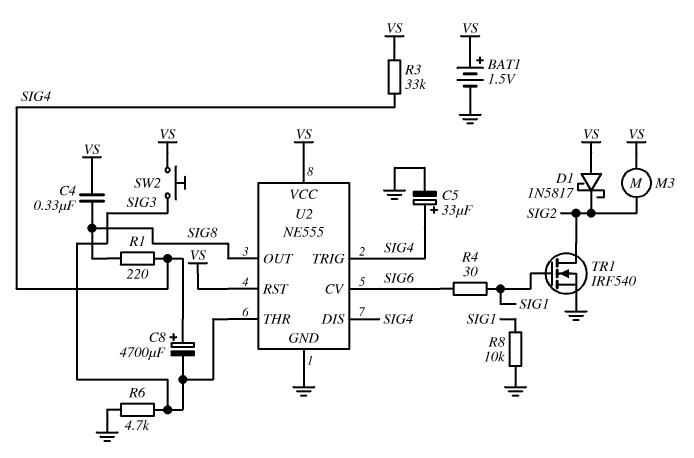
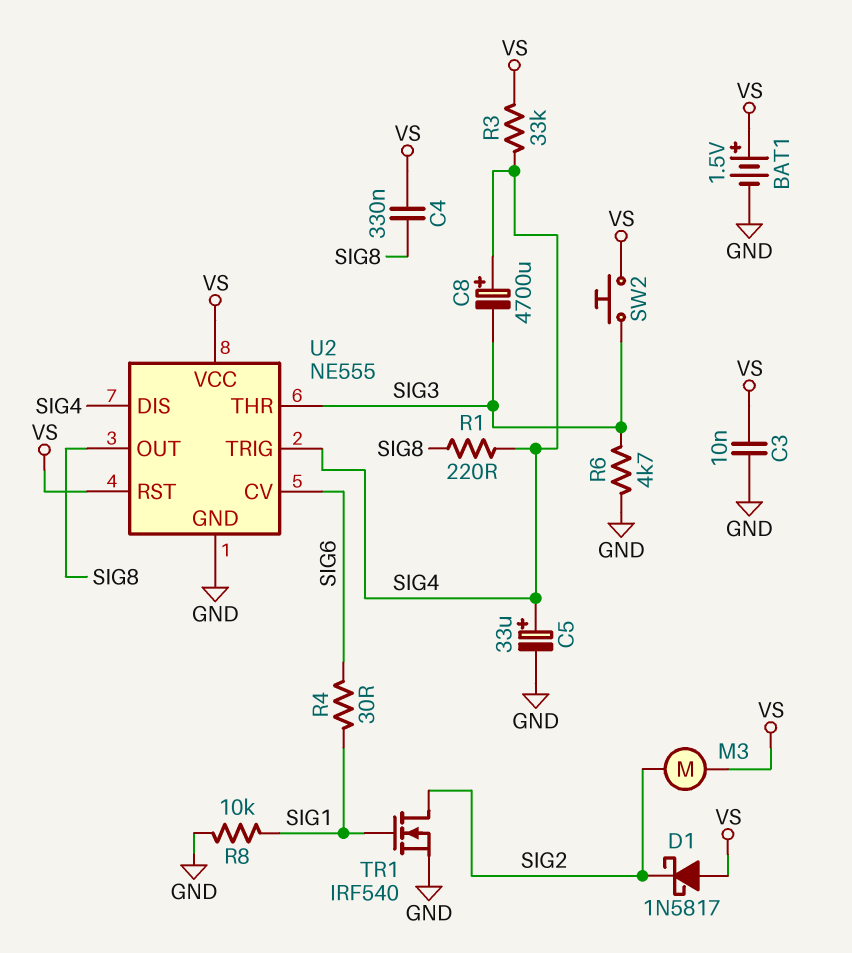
C3: none -> 10nF (GND, VS)

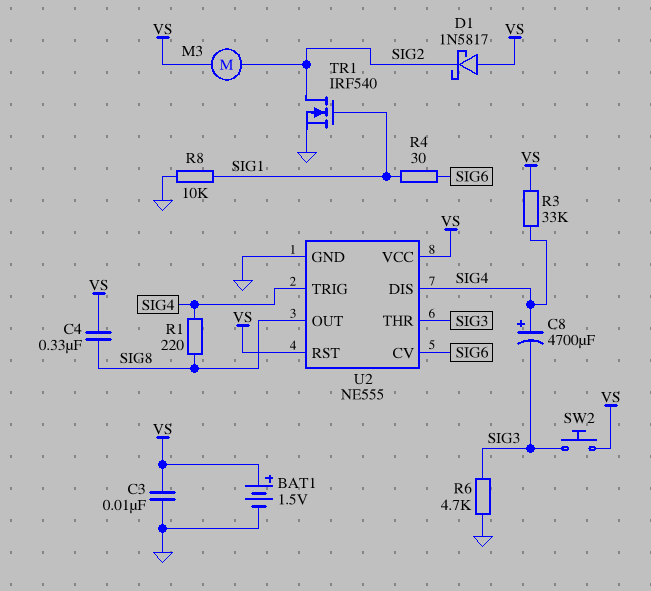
C5: 33uF (plus SIG4, minus GND) -> none

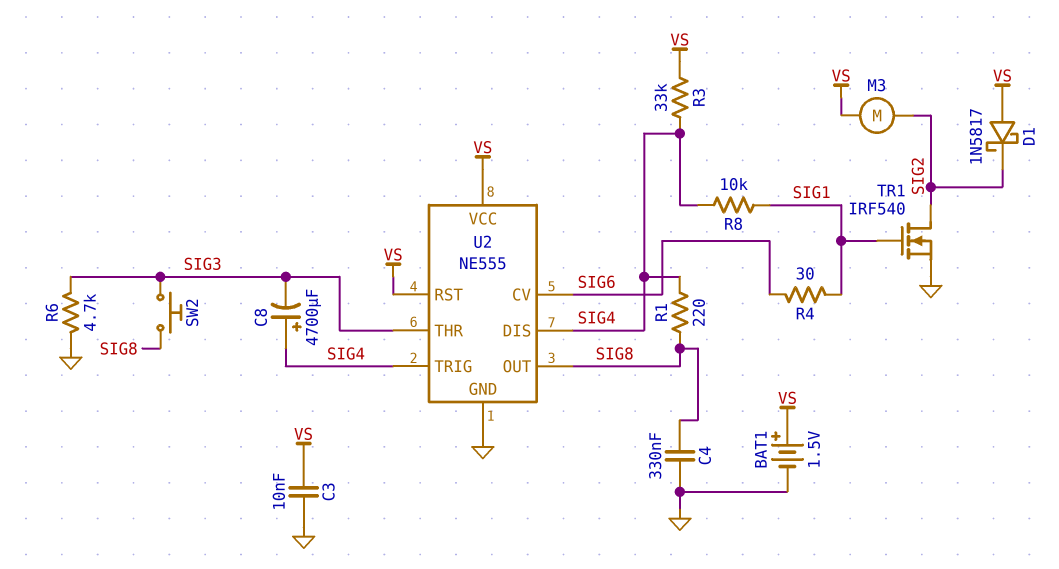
C4: 330nF (SIG8, VS) -> 330nF (GND, SIG8)
R8: 10k (GND, SIG1) -> 10k (SIG1, SIG4)
SW2: button (SIG3, VS) -> button (SIG3, SIG8)

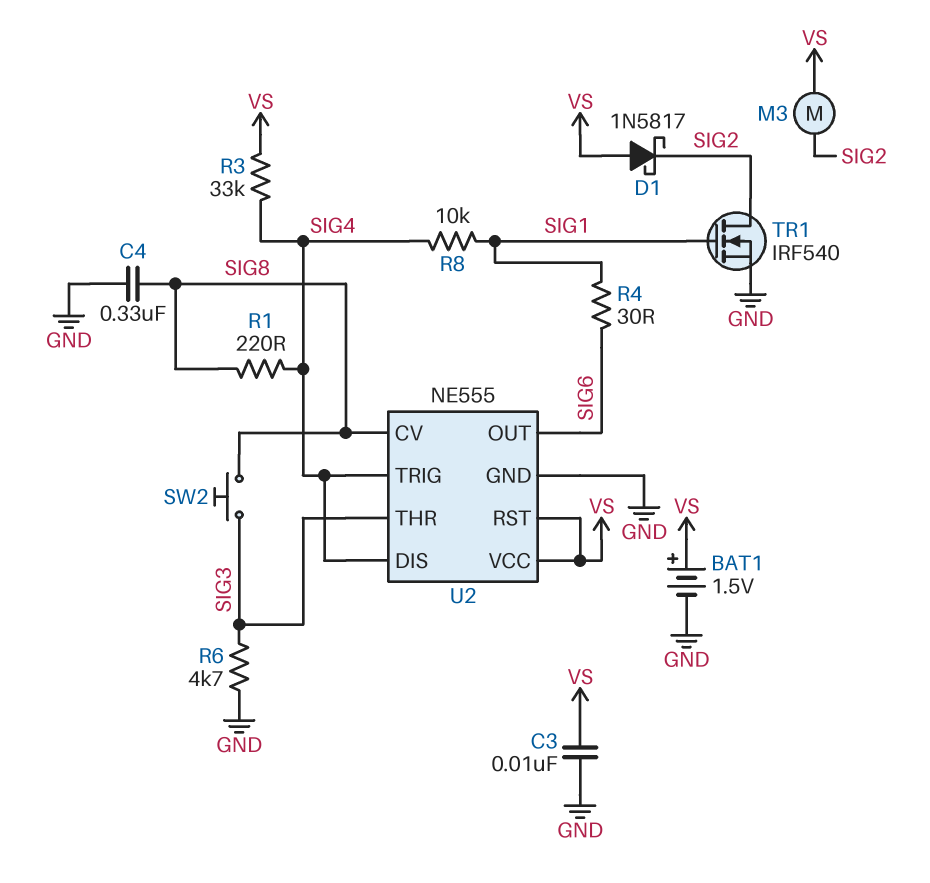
C8: 4700uF (plus SIG4, minus SIG3) -> none
U2 pin CV: SIG6 -> SIG8
U2 pin OUT: SIG8 -> SIG6

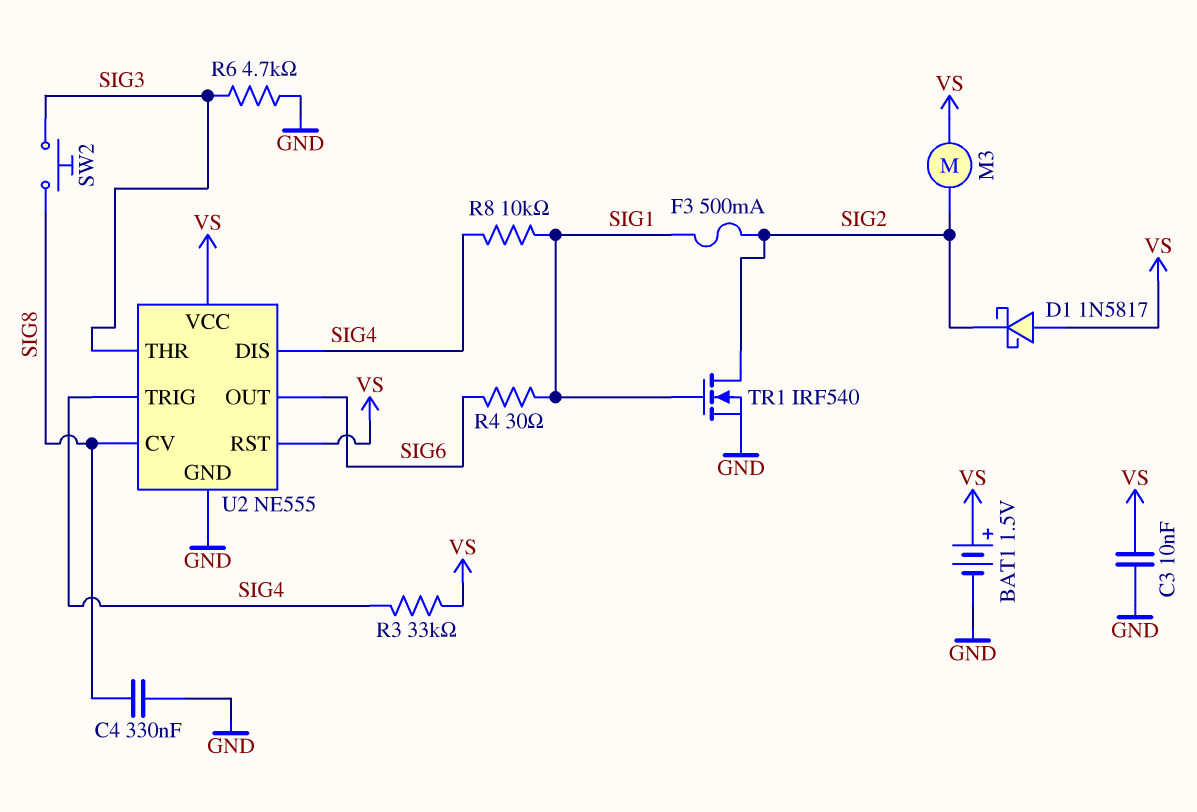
F3: none -> 500mA (SIG1, SIG2)
R1: 220 (SIG4, SIG8) -> none

